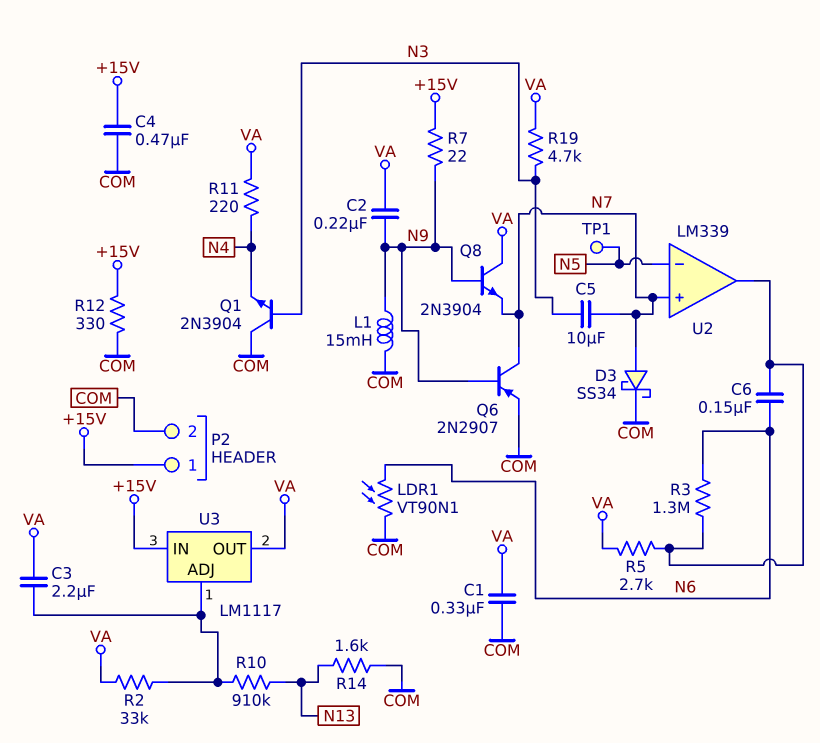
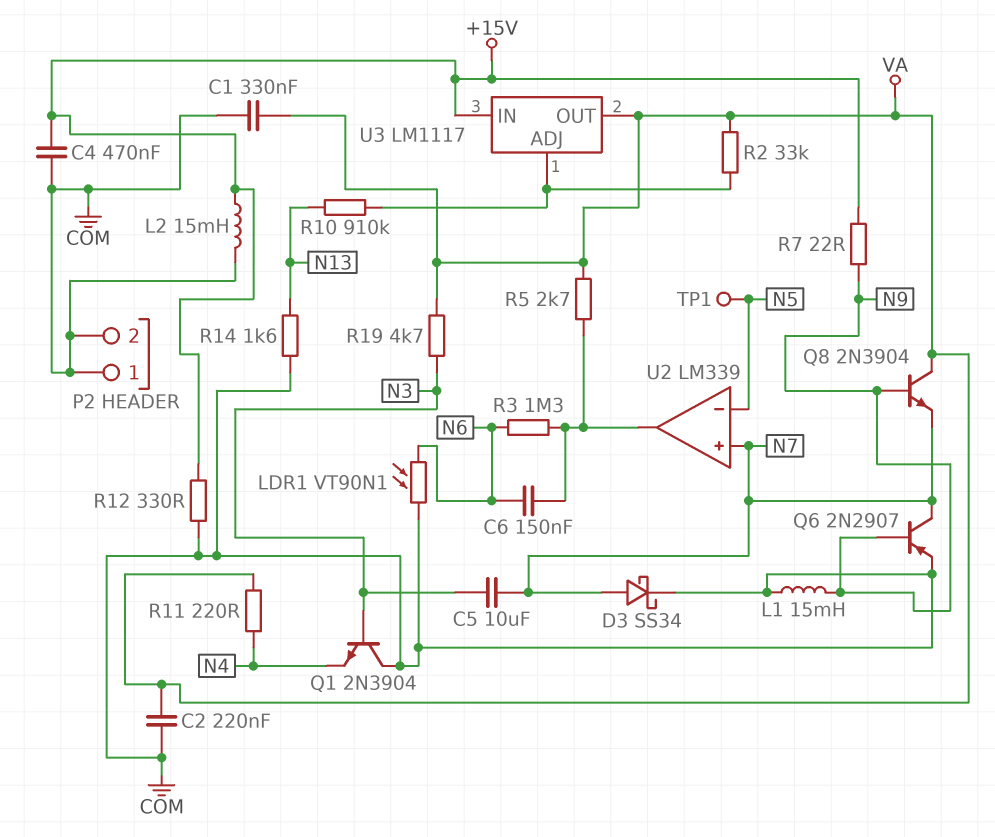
C2: 220nF (N9, VA) -> 220nF (COM, VA)
C3: 2.2uF (U3/ADJ, VA) -> none
L2: none -> 15mH (+15V, COM)
P2 pin 1: +15V -> COM

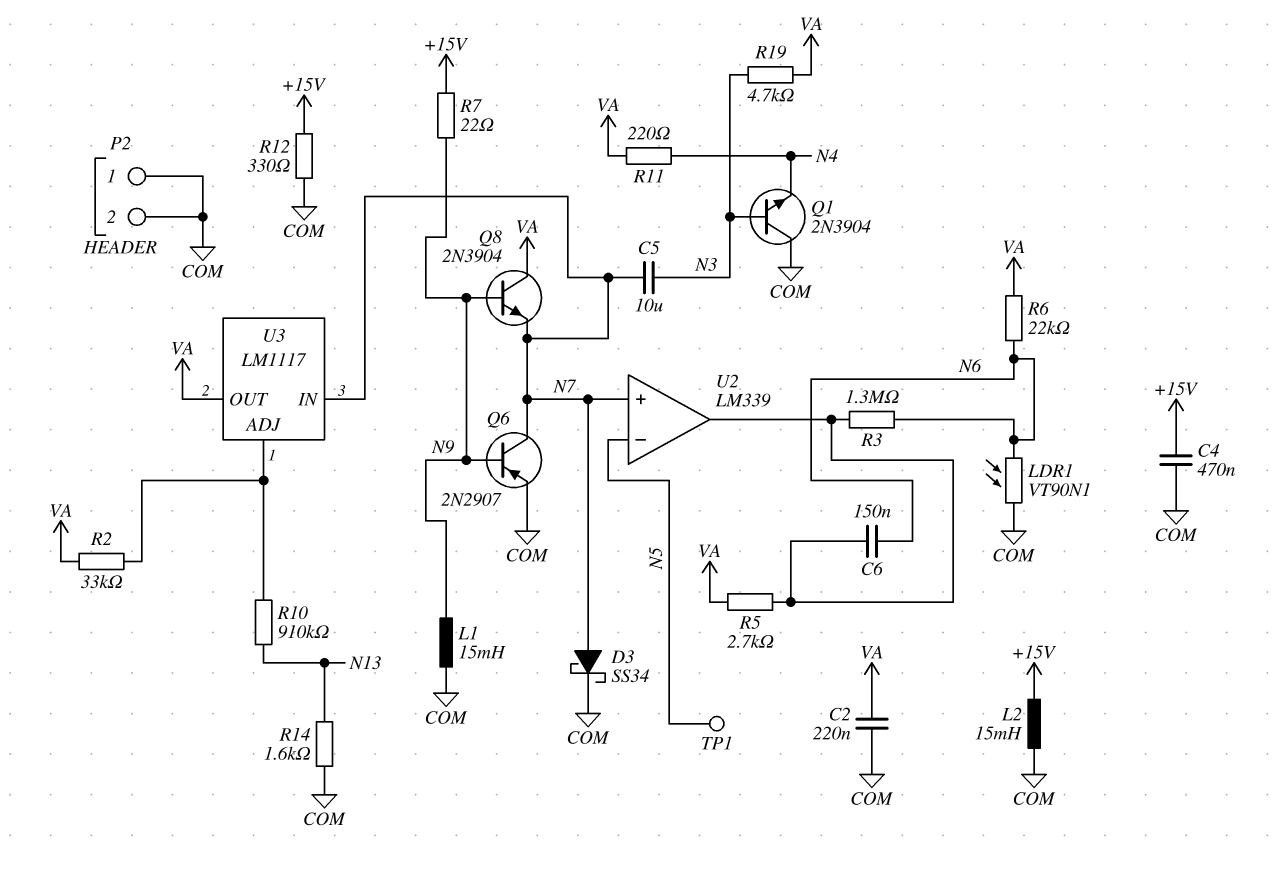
C1: 330nF (COM, VA) -> none
R6: none -> 22k (N6, VA)
U3 pin IN: +15V -> N7

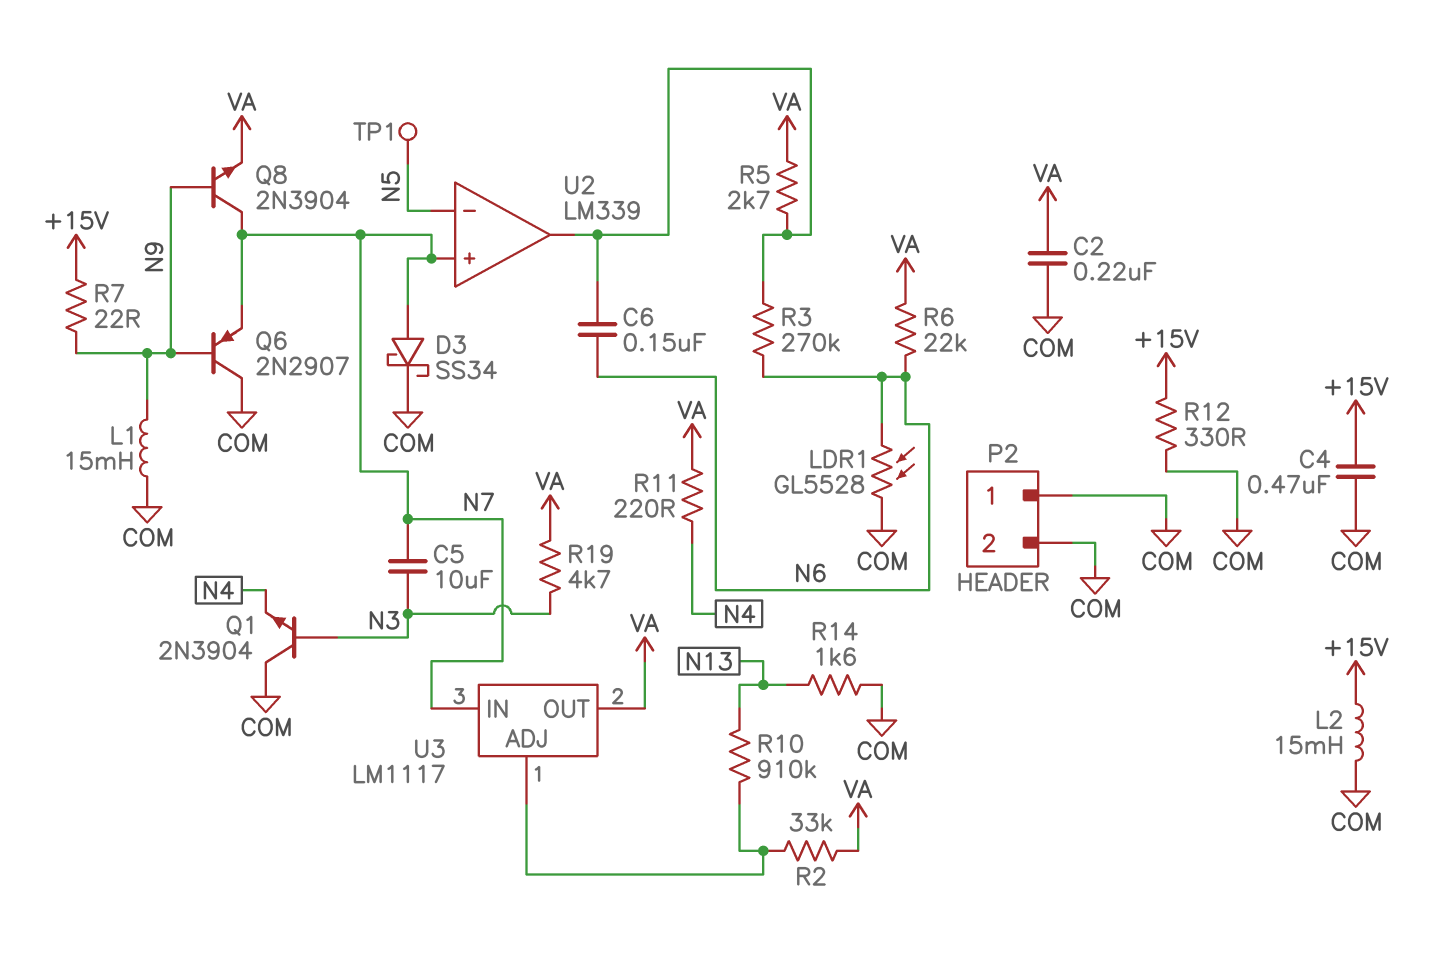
LDR1: VT90N1 (COM, N6) -> GL5528 (COM, N6)
Q6: PNP 2N2907 (B N9, C N7, E COM) -> PNP 2N2907 (B N9, C COM, E N7)
Q8: NPN 2N3904 (B N9, C VA, E N7) -> NPN 2N3904 (B N9, C N7, E VA)
R3: 1.3M (N6, U2/out) -> 270k (N6, U2/out)

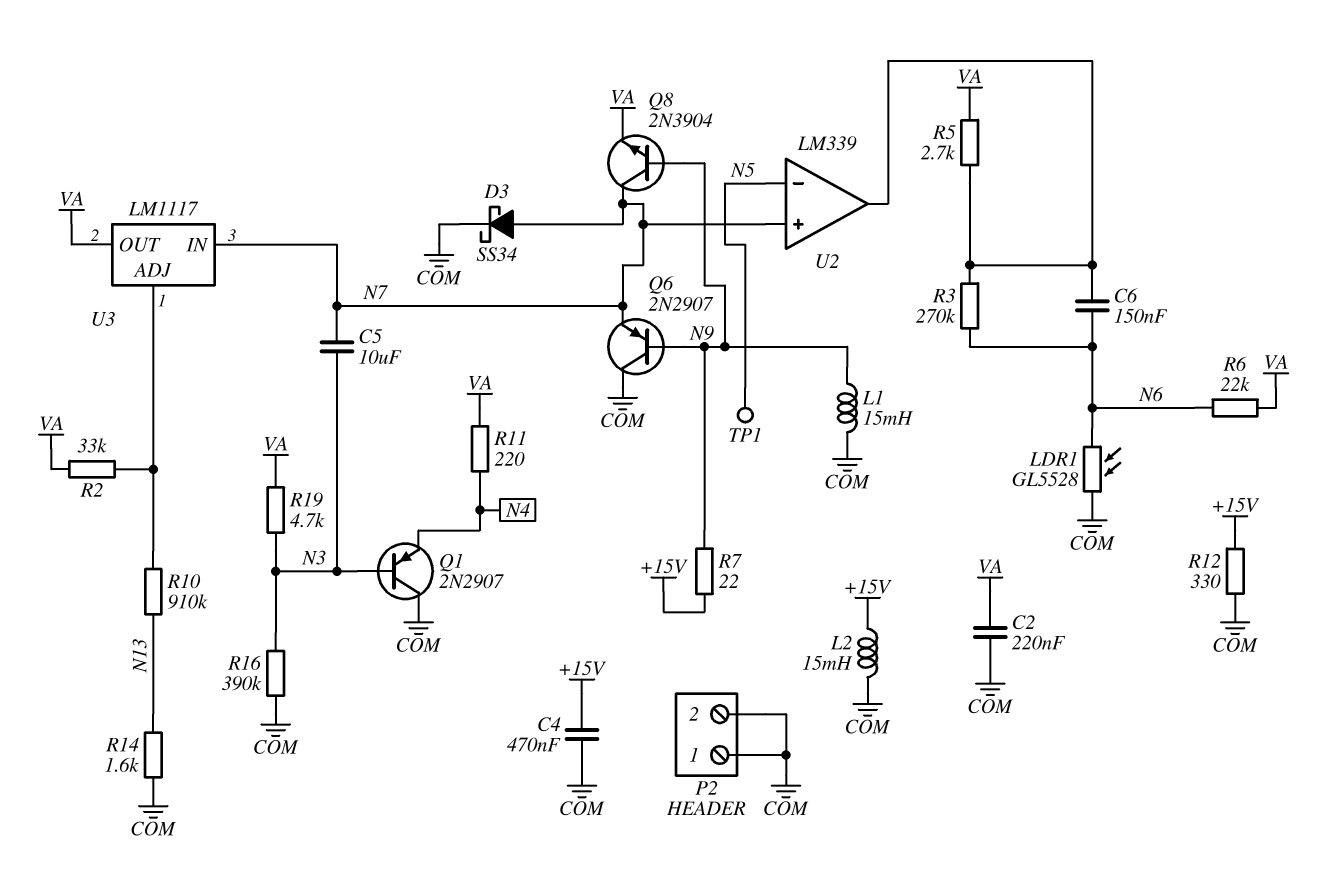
Q1: NPN 2N3904 (B N3, C COM, E N4) -> PNP 2N2907 (B N3, C COM, E N4)
R16: none -> 390k (COM, N3)

